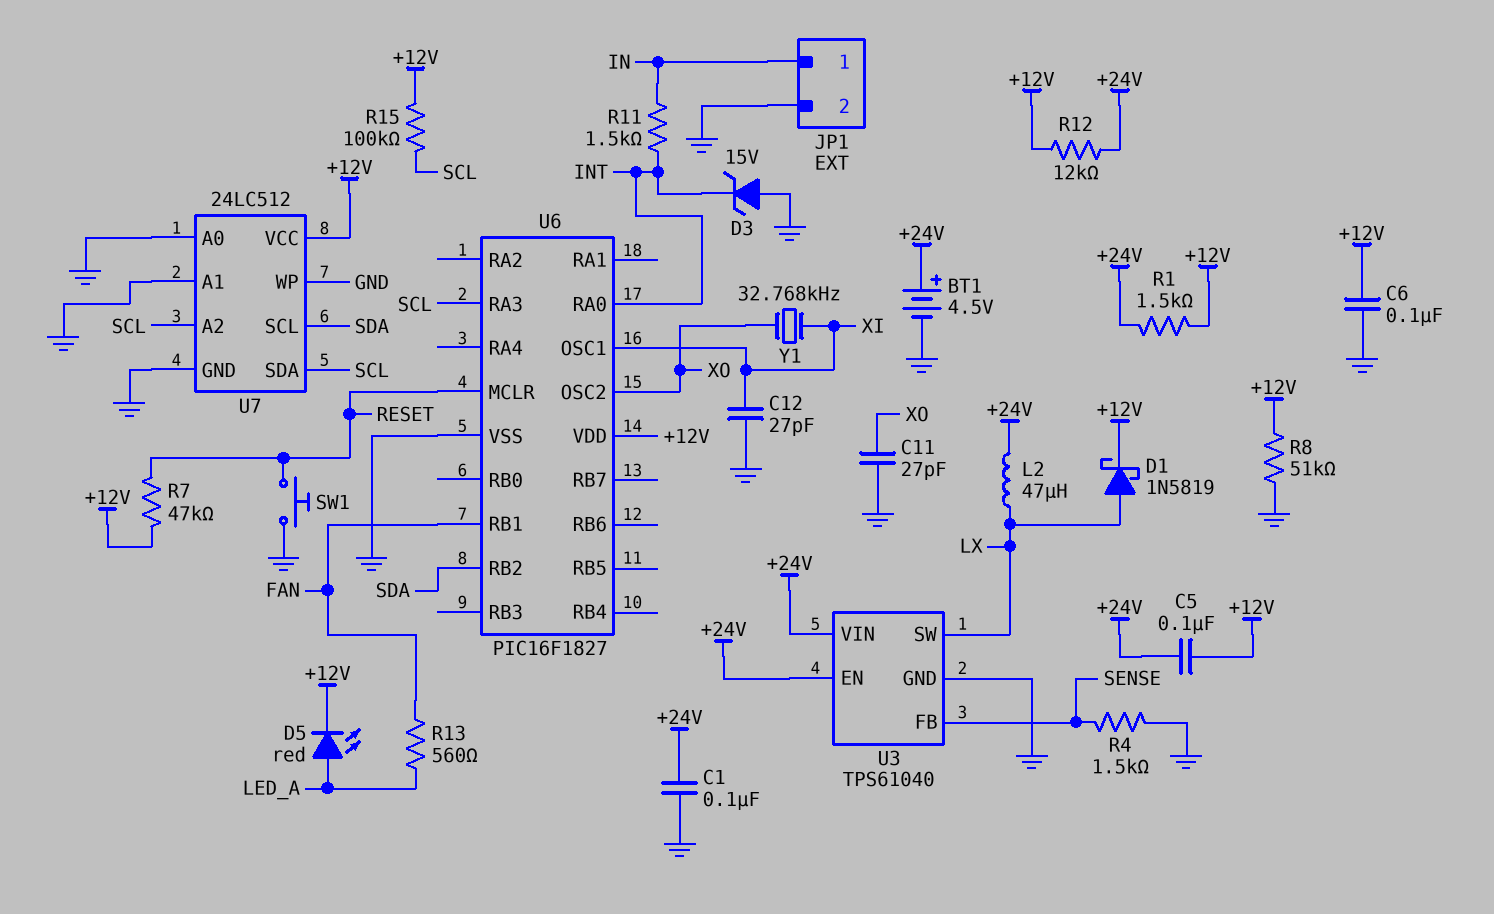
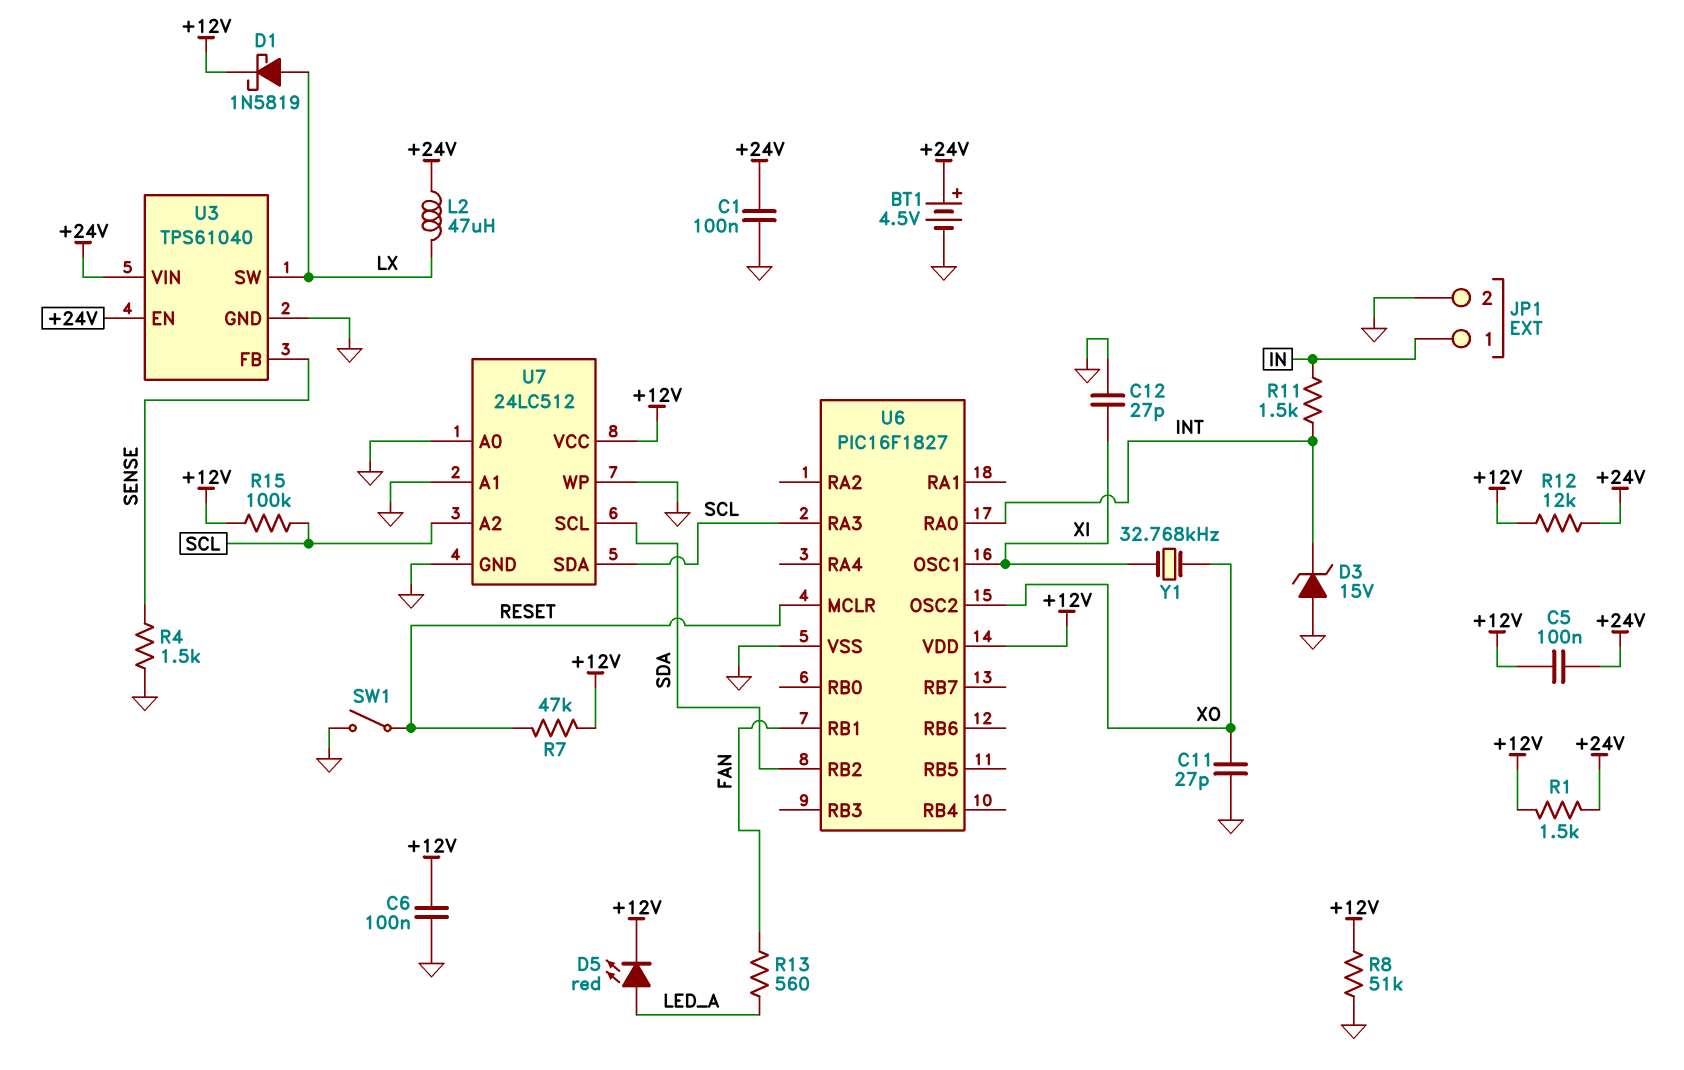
SW1: button (GND, RESET) -> switch (GND, RESET)

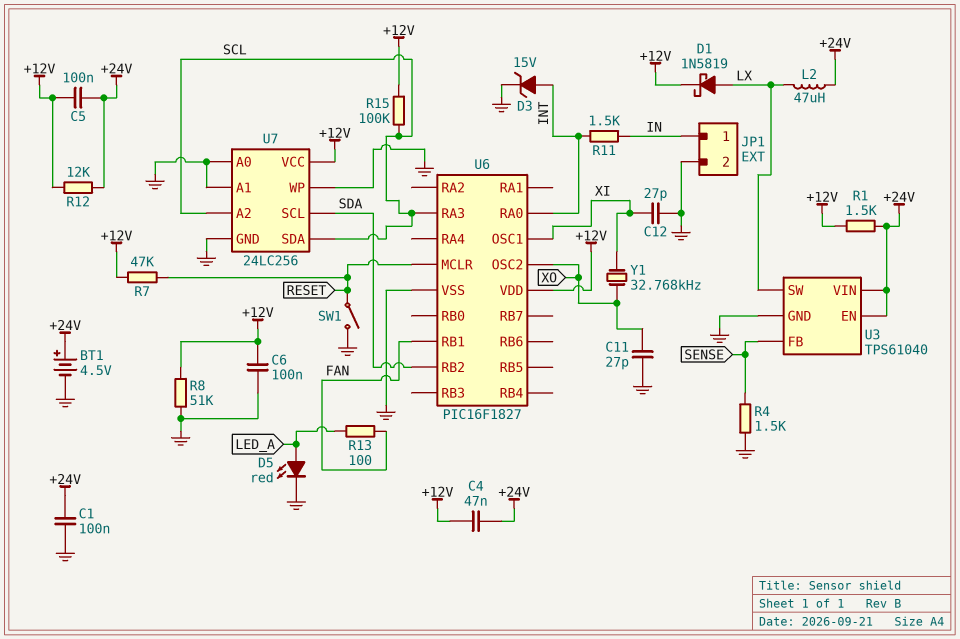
C4: none -> 47nF (+12V, +24V)
D3: zener 15V (A GND, K INT) -> zener 15V (A INT, K GND)
D5: LED red (A LED_A, K +12V) -> LED red (A LED_A, K GND)
R13: 560 (FAN, LED_A) -> 100 (FAN, LED_A)
U7: 24LC512 -> 24LC256

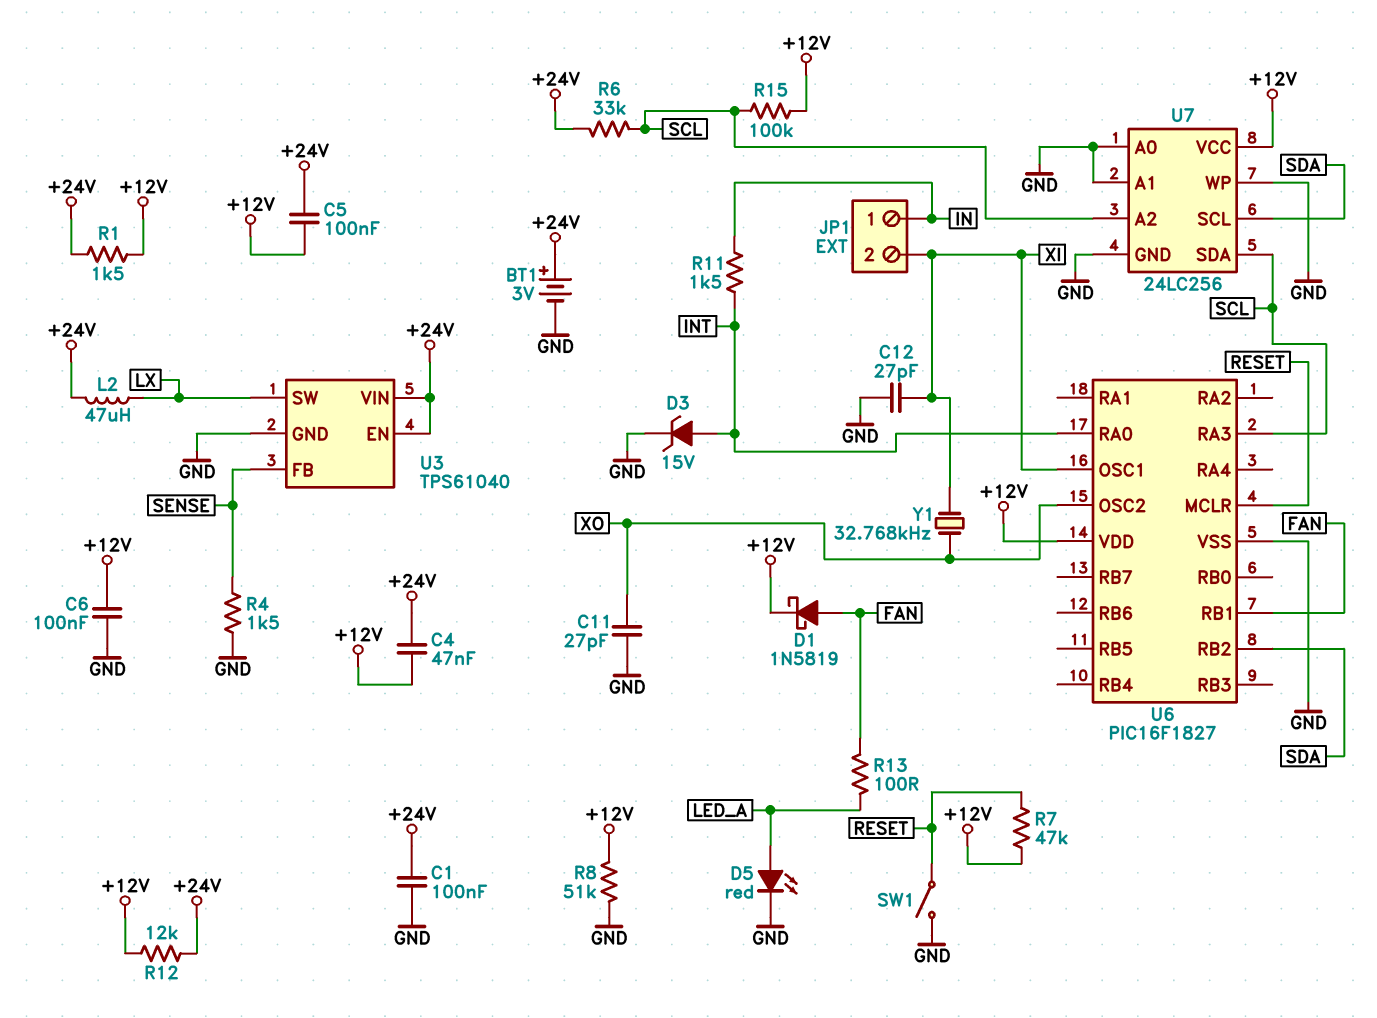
BT1: 4.5V (plus +24V, minus GND) -> 3V (plus +24V, minus GND)
D1: schottky 1N5819 (A LX, K +12V) -> schottky 1N5819 (A FAN, K +12V)
JP1 pin 2: GND -> XI
R6: none -> 33k (+24V, SCL)

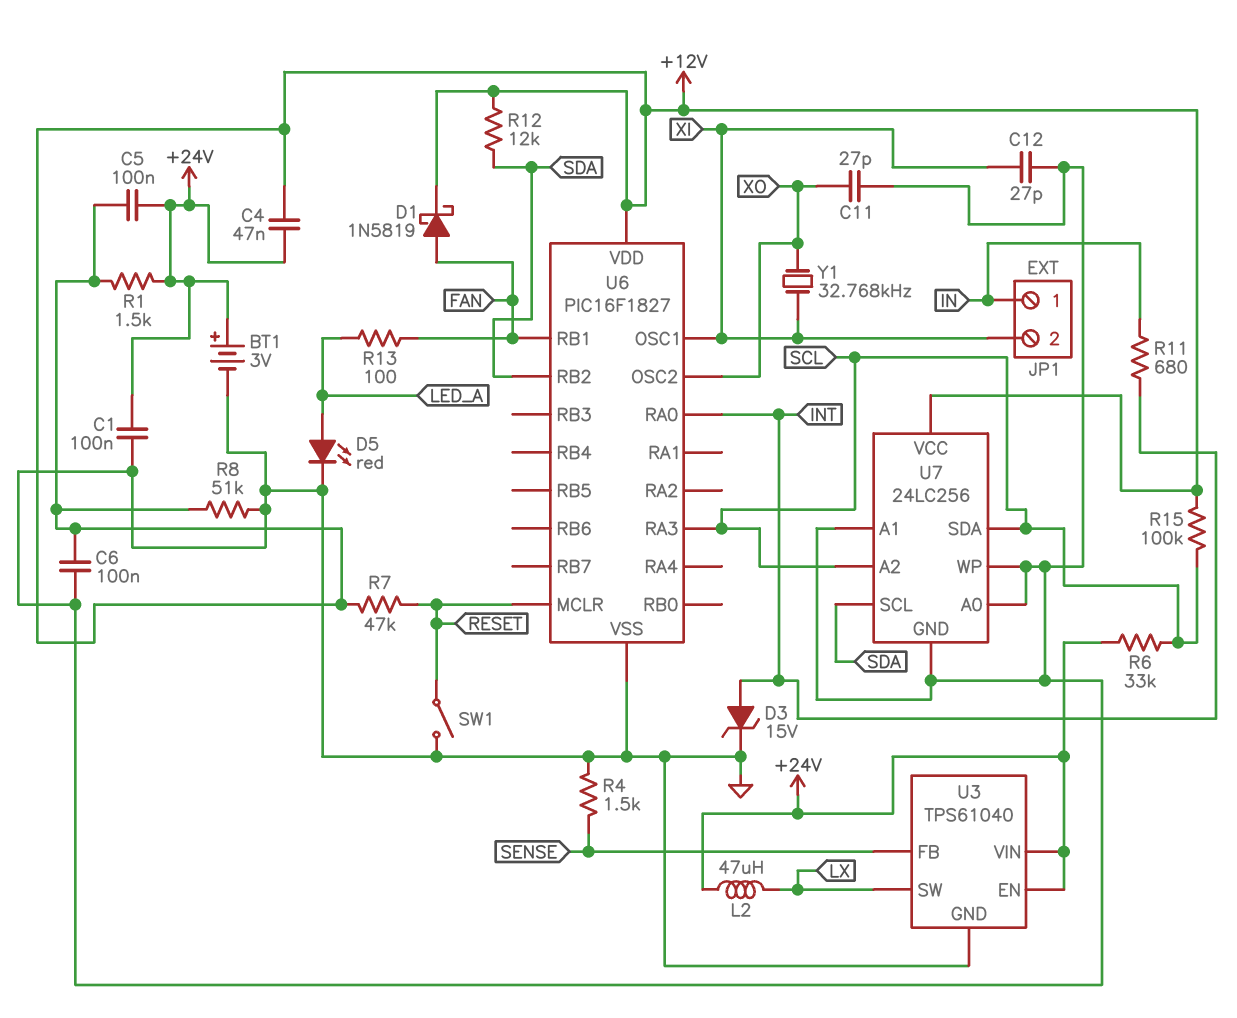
R11: 1.5k (IN, INT) -> 680 (IN, INT)
R12: 12k (+12V, +24V) -> 12k (+12V, SDA)

